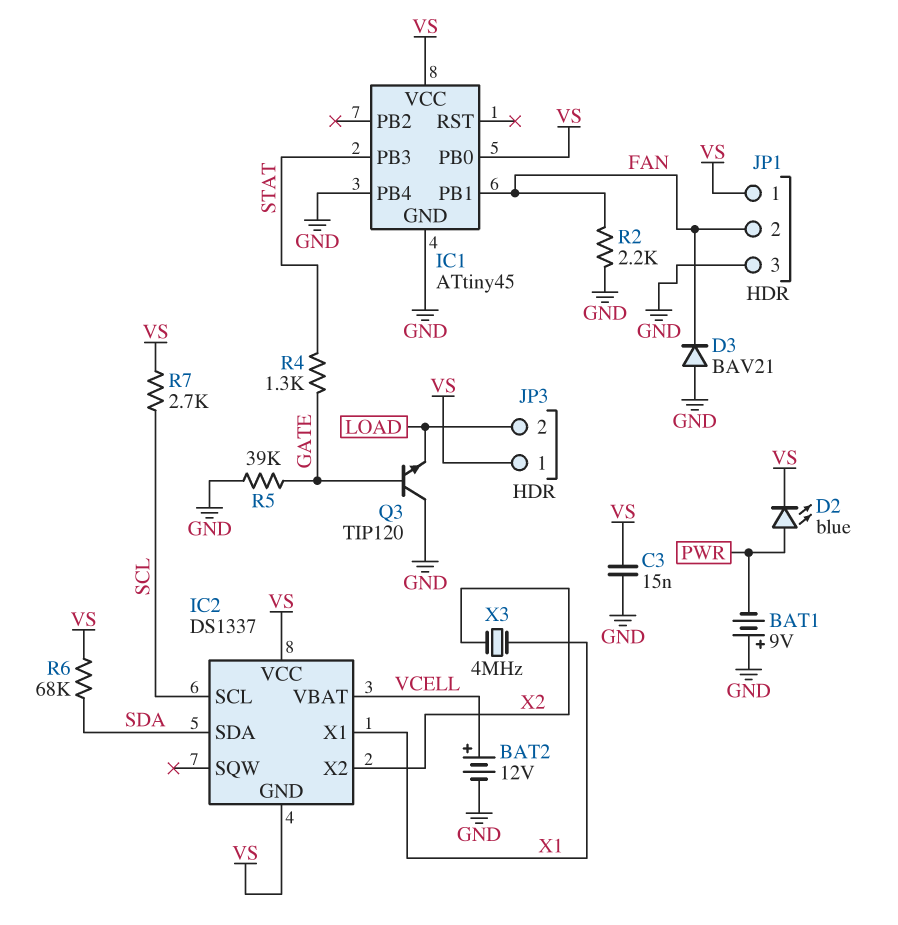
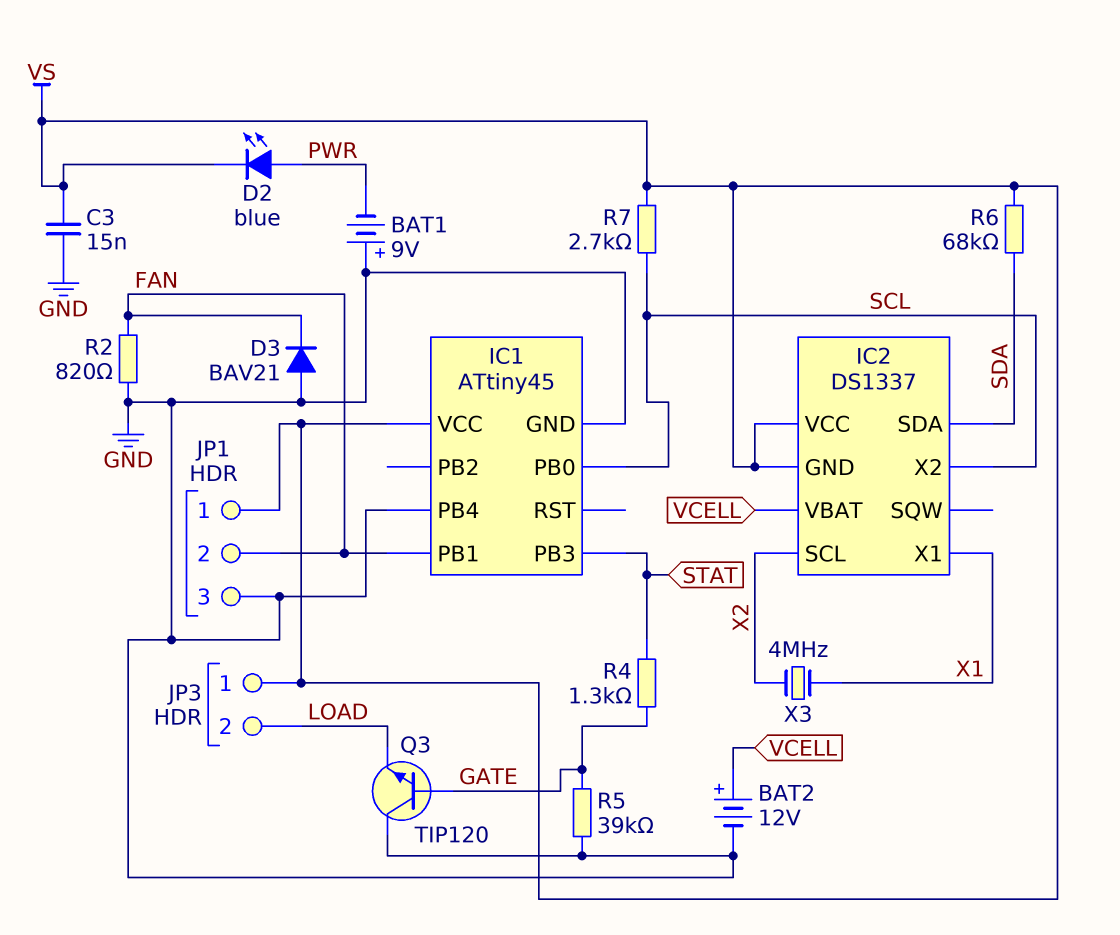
IC1 pin PB0: VS -> SCL
IC2 pin SCL: SCL -> X2
IC2 pin X2: X2 -> SCL
R2: 2.2k (FAN, GND) -> 820 (FAN, GND)

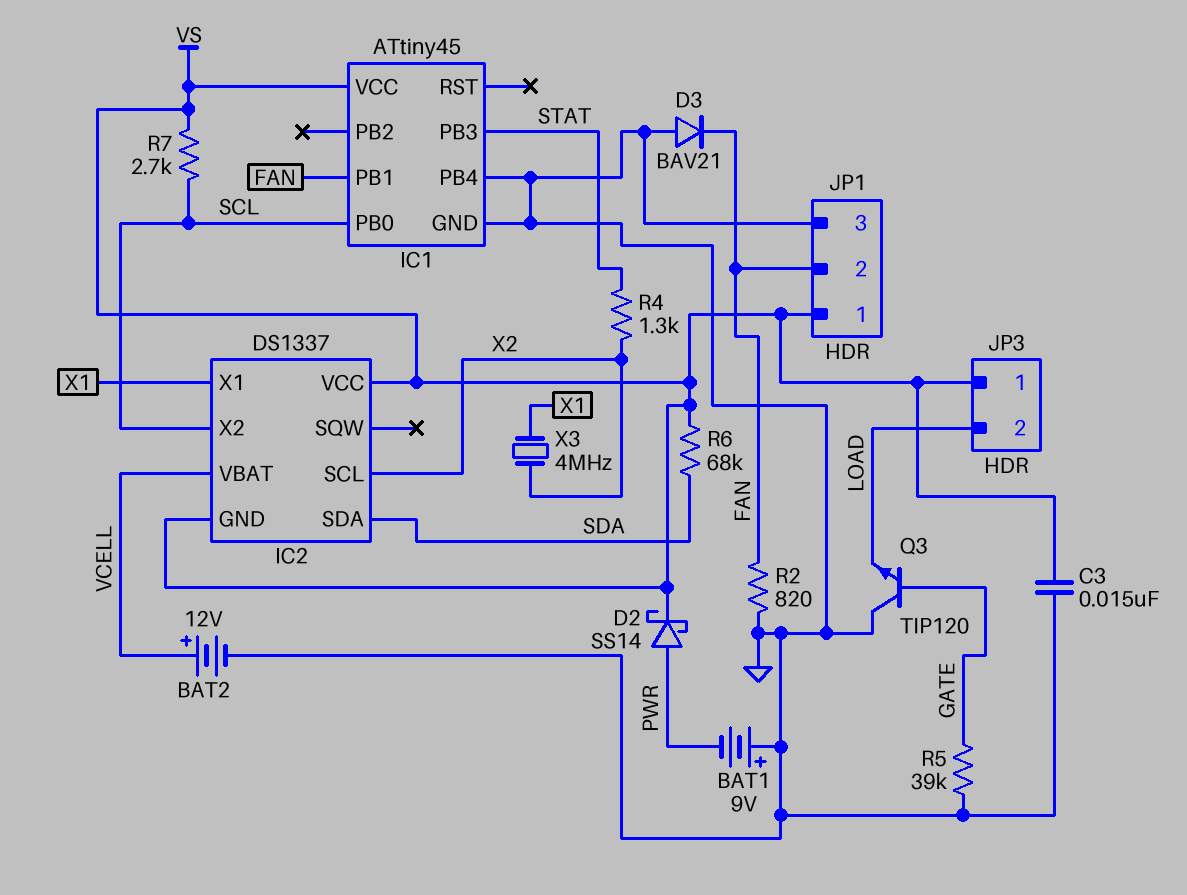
D2: LED blue (A PWR, K VS) -> schottky SS14 (A PWR, K VS)
R4: 1.3k (GATE, STAT) -> 1.3k (STAT, X2)

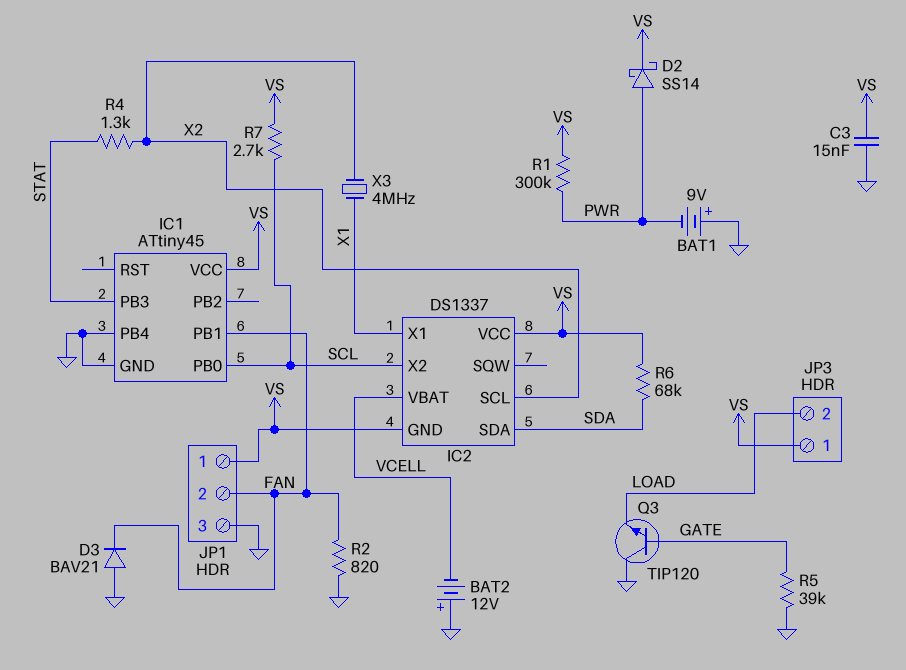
BAT2: 12V (plus VCELL, minus GND) -> 12V (plus GND, minus VCELL)
R1: none -> 300k (PWR, VS)

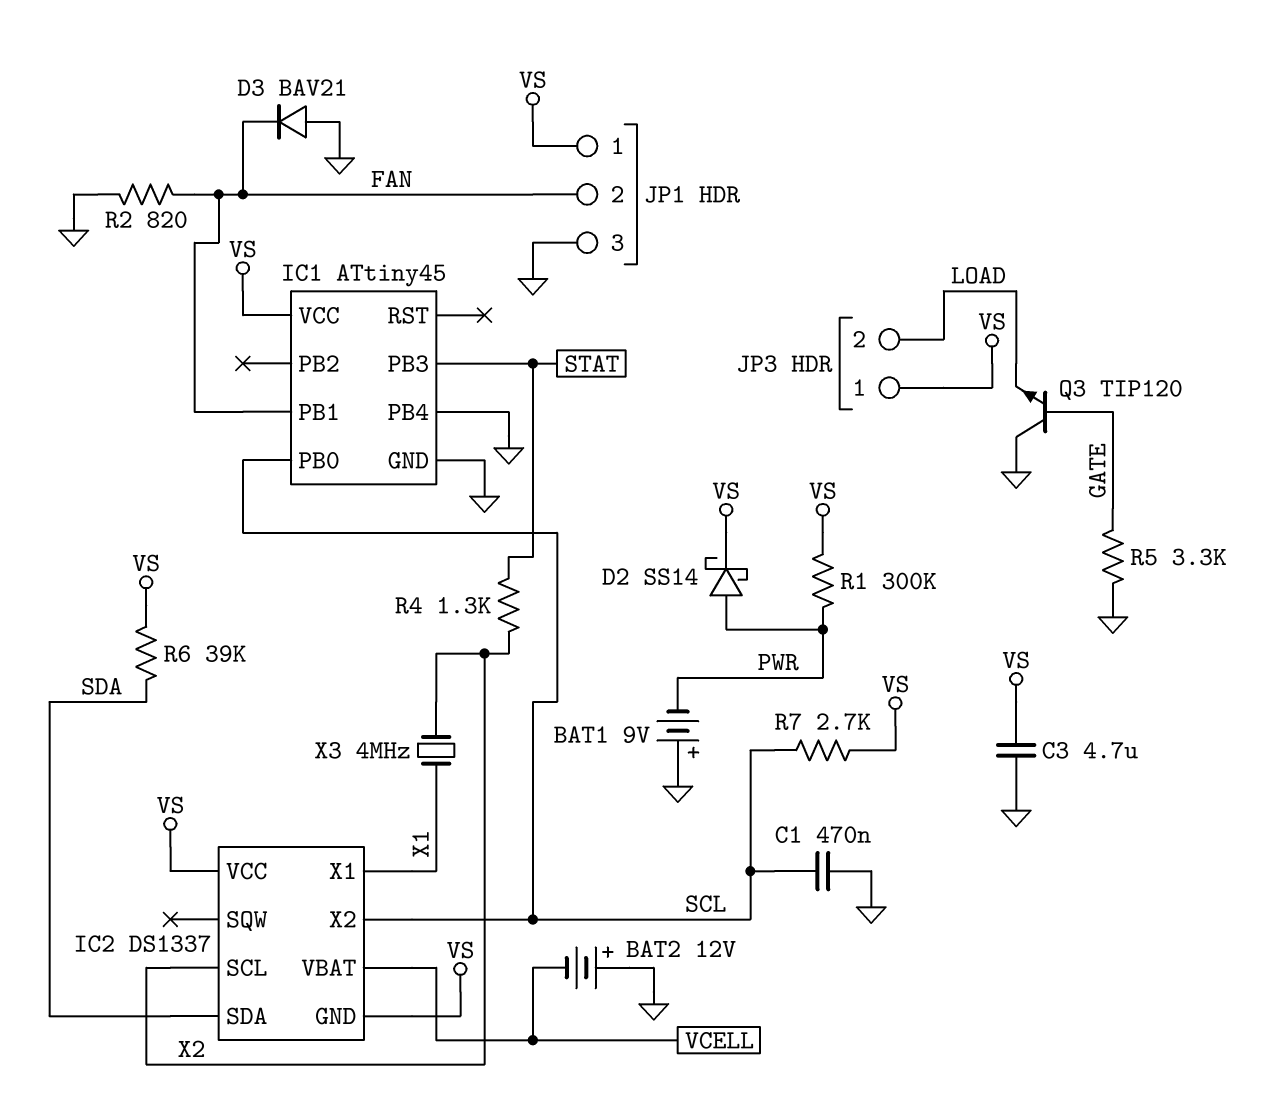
C1: none -> 470nF (GND, SCL)
C3: 15nF (GND, VS) -> 4.7uF (GND, VS)
R5: 39k (GATE, GND) -> 3.3k (GATE, GND)
R6: 68k (SDA, VS) -> 39k (SDA, VS)

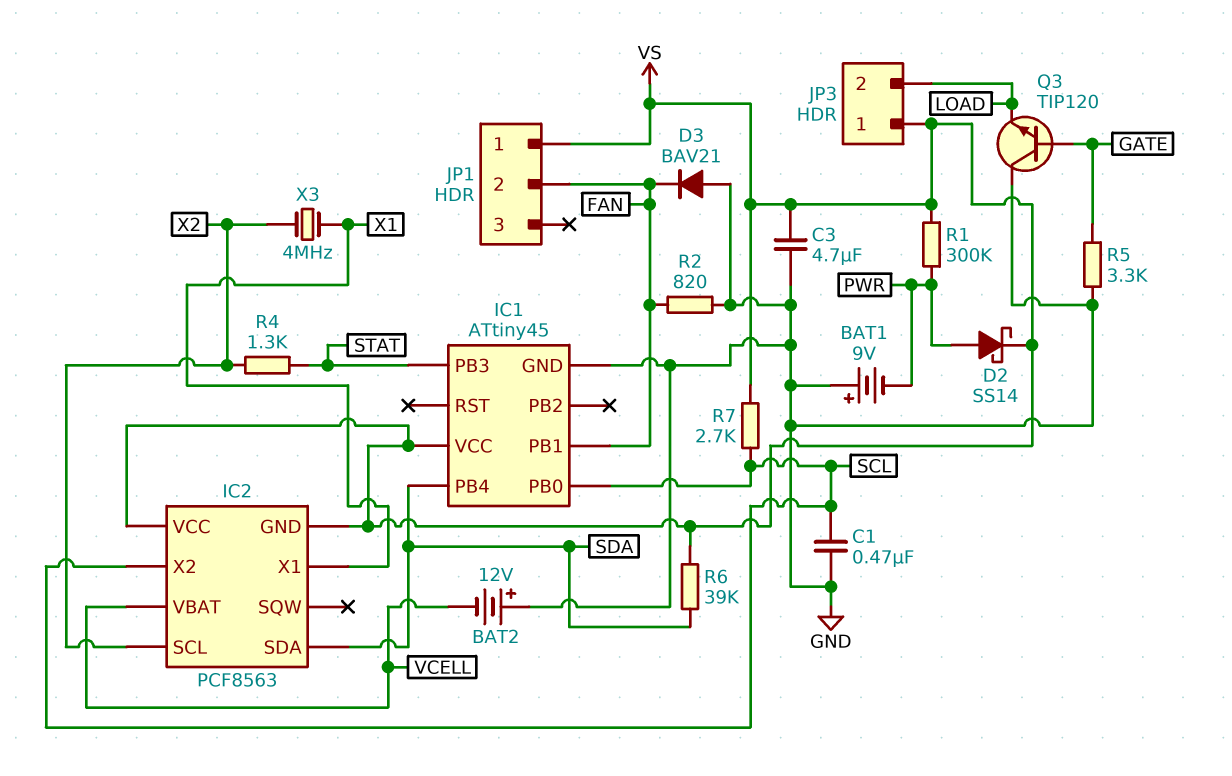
IC1 pin PB4: GND -> SDA
IC2: DS1337 -> PCF8563
JP1 pin 3: GND -> none

